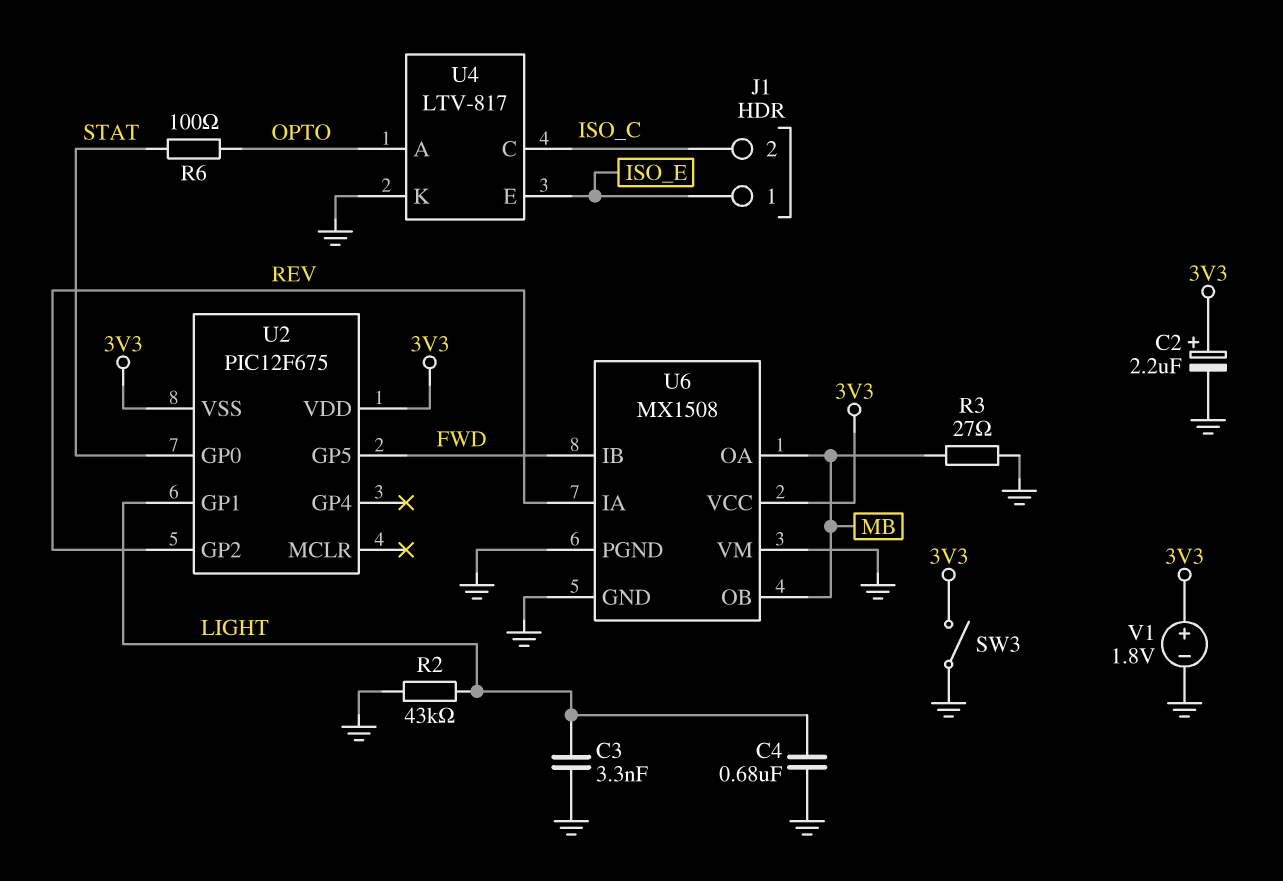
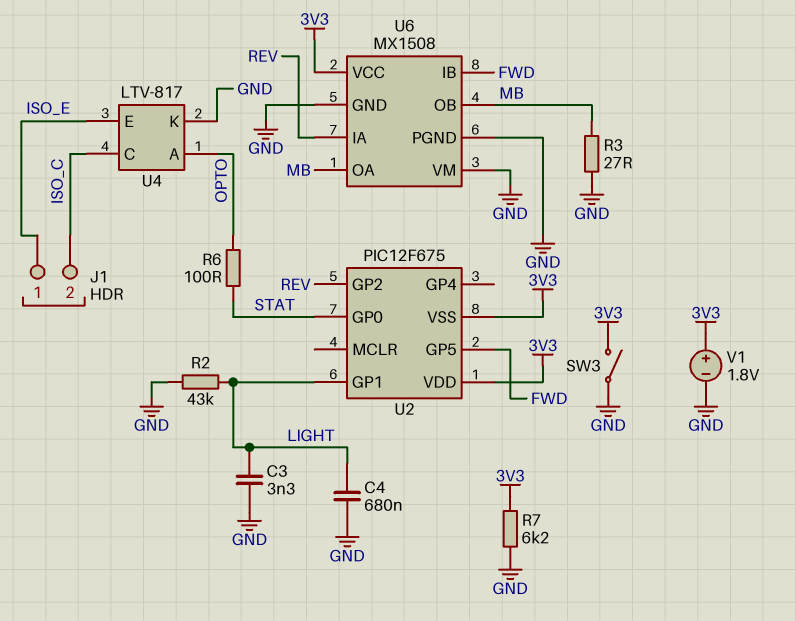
C2: 2.2uF (plus 3V3, minus GND) -> none
R7: none -> 6.2k (3V3, GND)

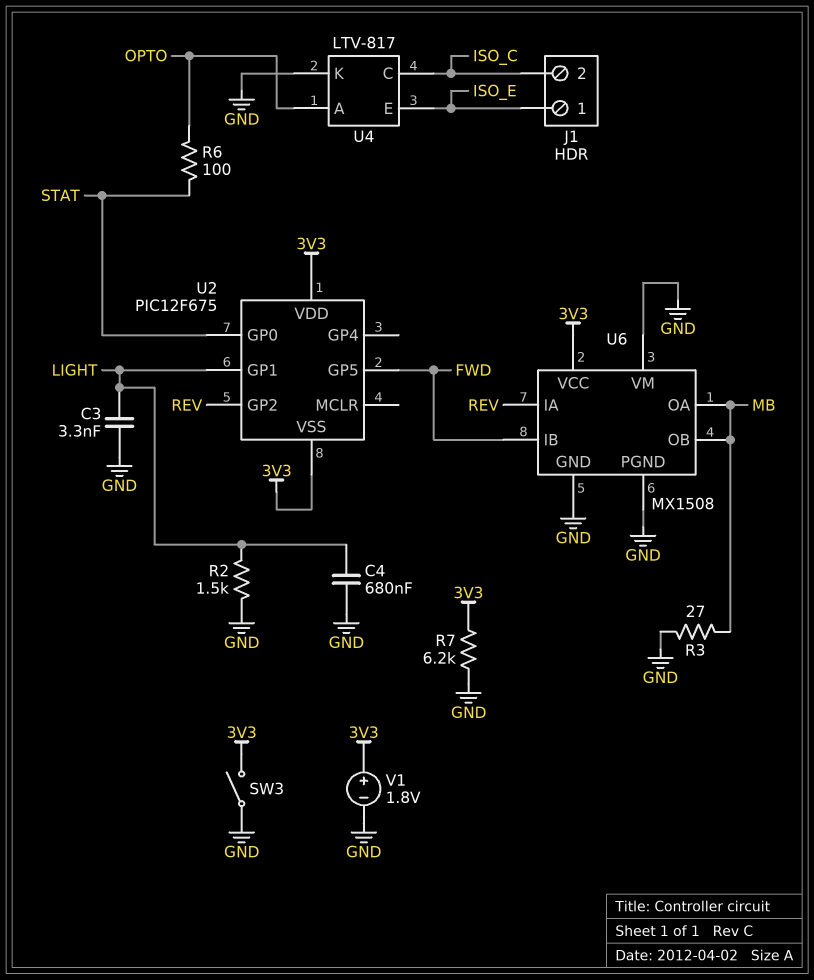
R2: 43k (GND, LIGHT) -> 1.5k (GND, LIGHT)

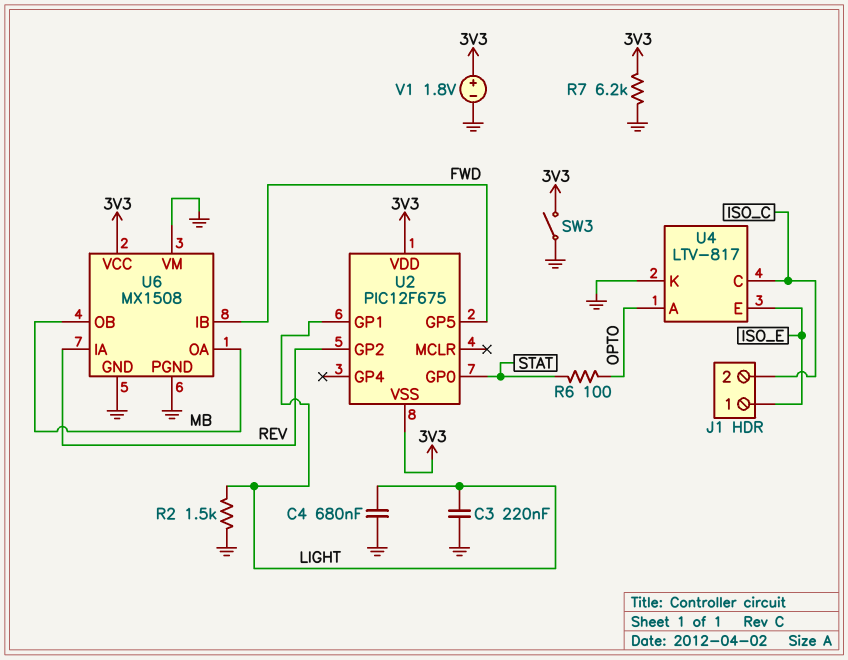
C3: 3.3nF (GND, LIGHT) -> 220nF (GND, LIGHT)
R3: 27 (GND, MB) -> none

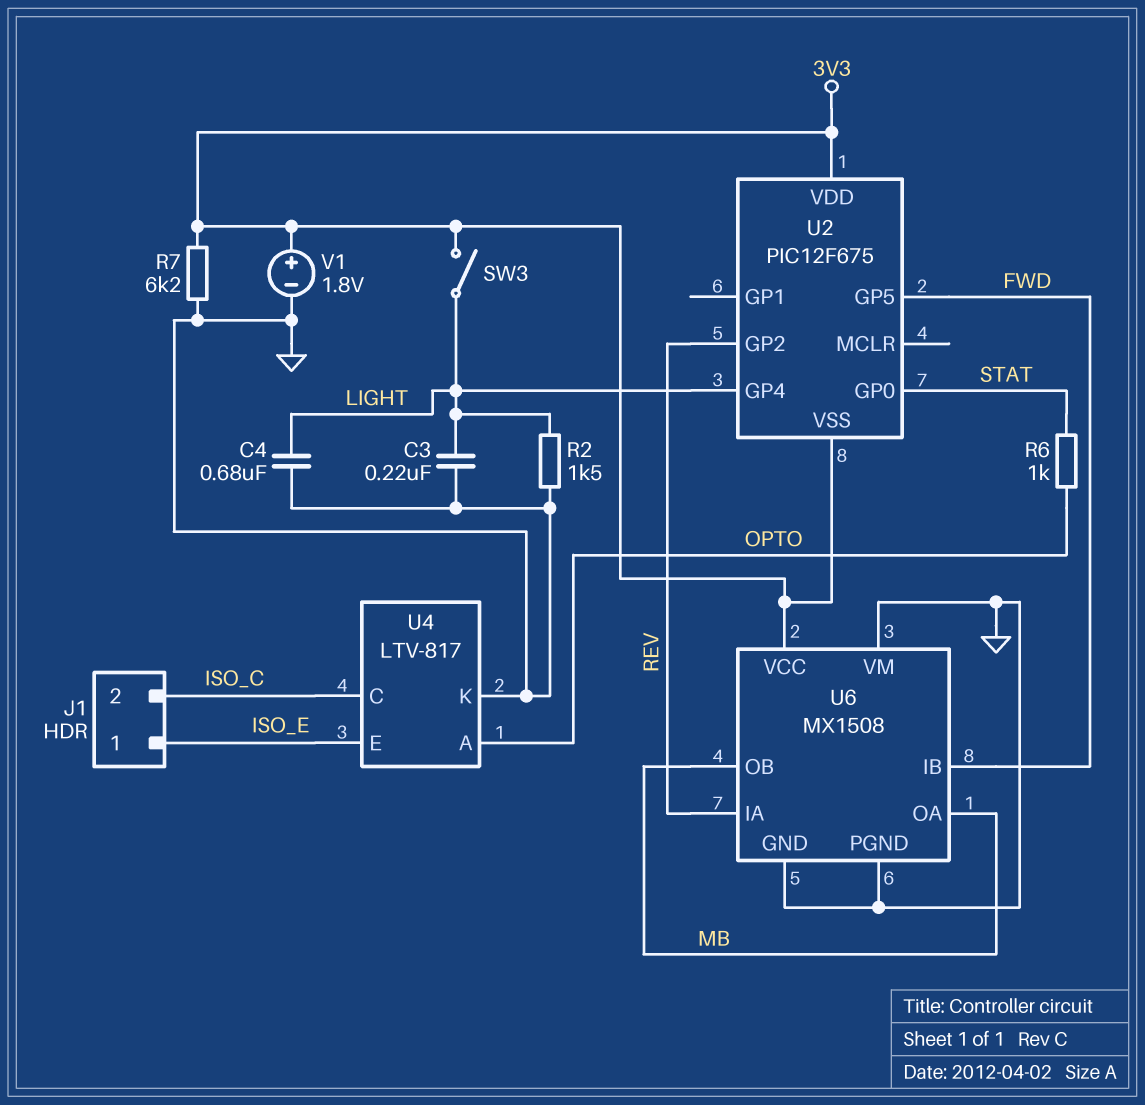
R6: 100 (OPTO, STAT) -> 1k (OPTO, STAT)
SW3: switch (3V3, GND) -> switch (3V3, LIGHT)
U2 pin GP1: LIGHT -> none
U2 pin GP4: none -> LIGHT

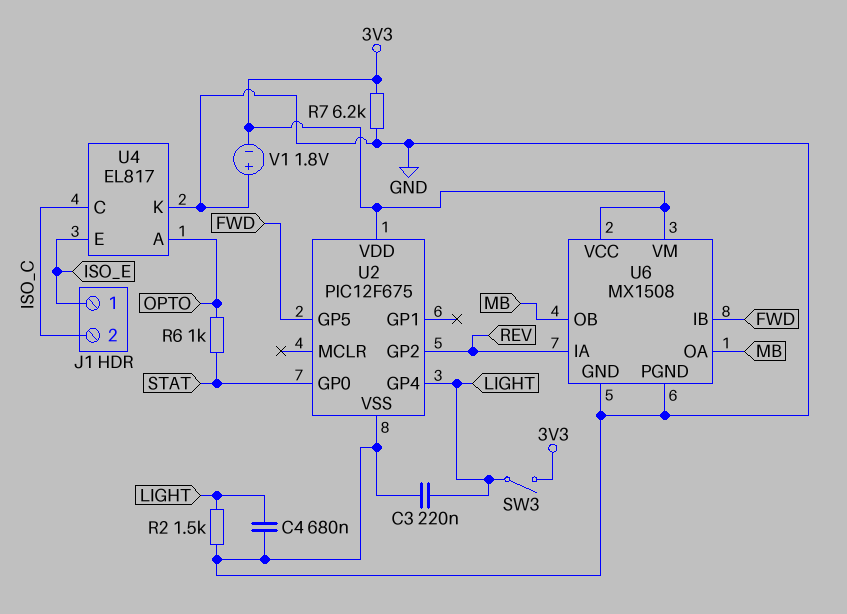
U2 pin VSS: 3V3 -> GND
U4: LTV-817 -> EL817
U6 pin VM: GND -> 3V3
V1: 1.8V (plus 3V3, minus GND) -> 1.8V (plus GND, minus 3V3)

